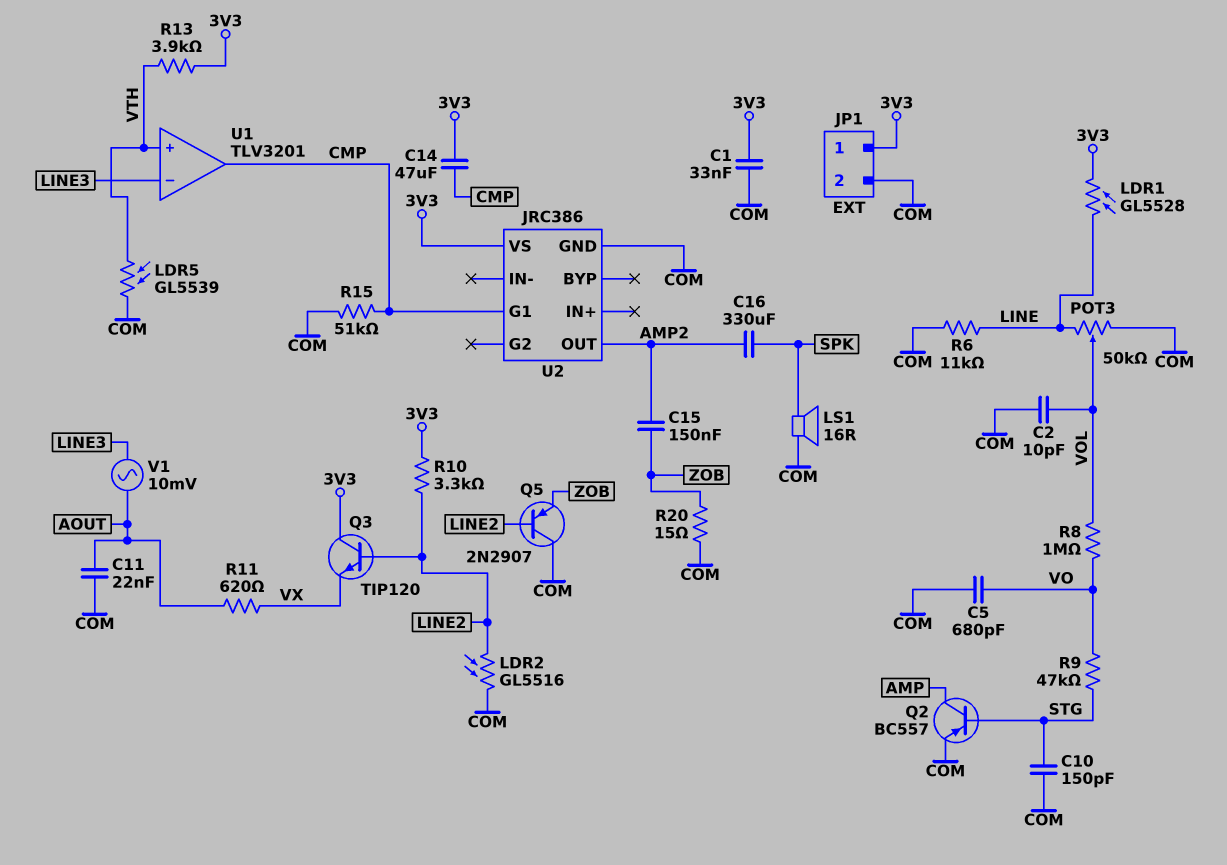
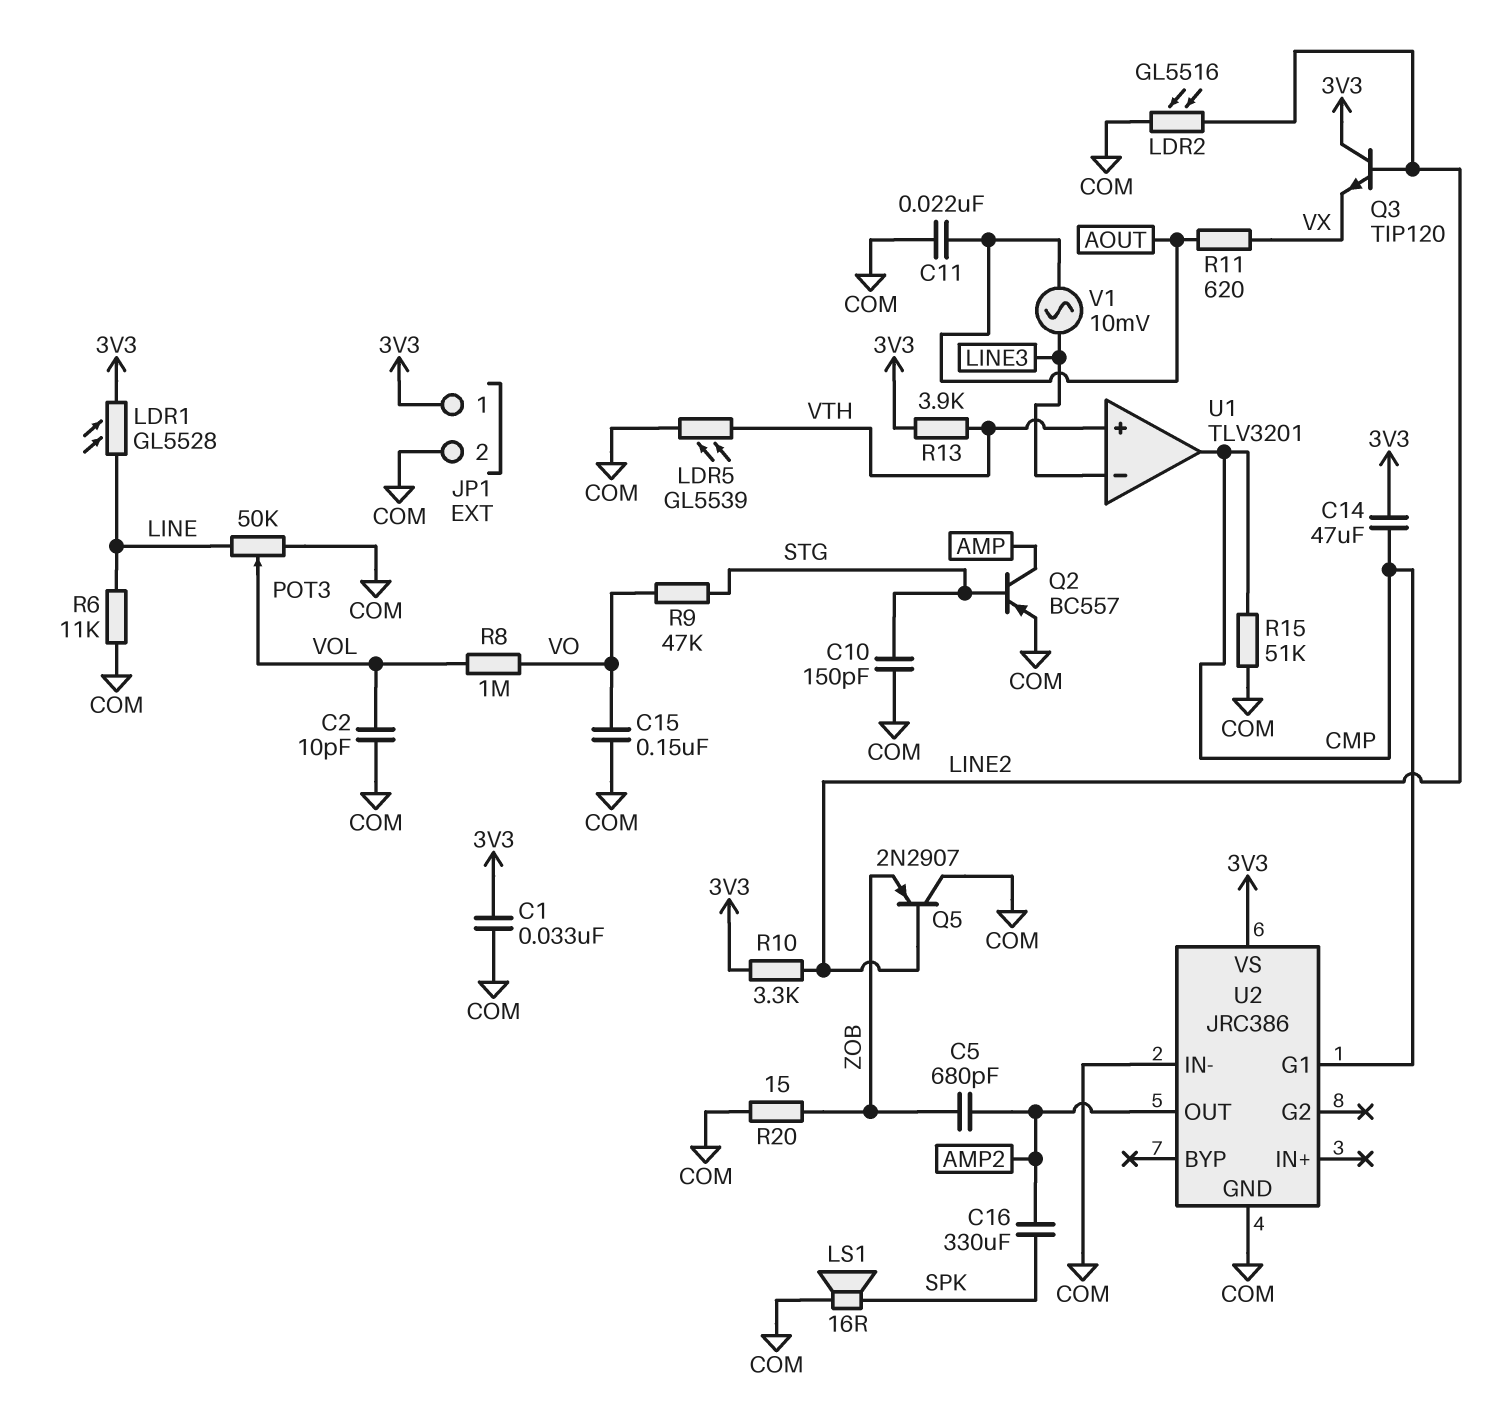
C5: 680pF (COM, VO) -> 680pF (AMP2, ZOB)
C15: 150nF (AMP2, ZOB) -> 150nF (COM, VO)
U2 pin IN-: none -> COM

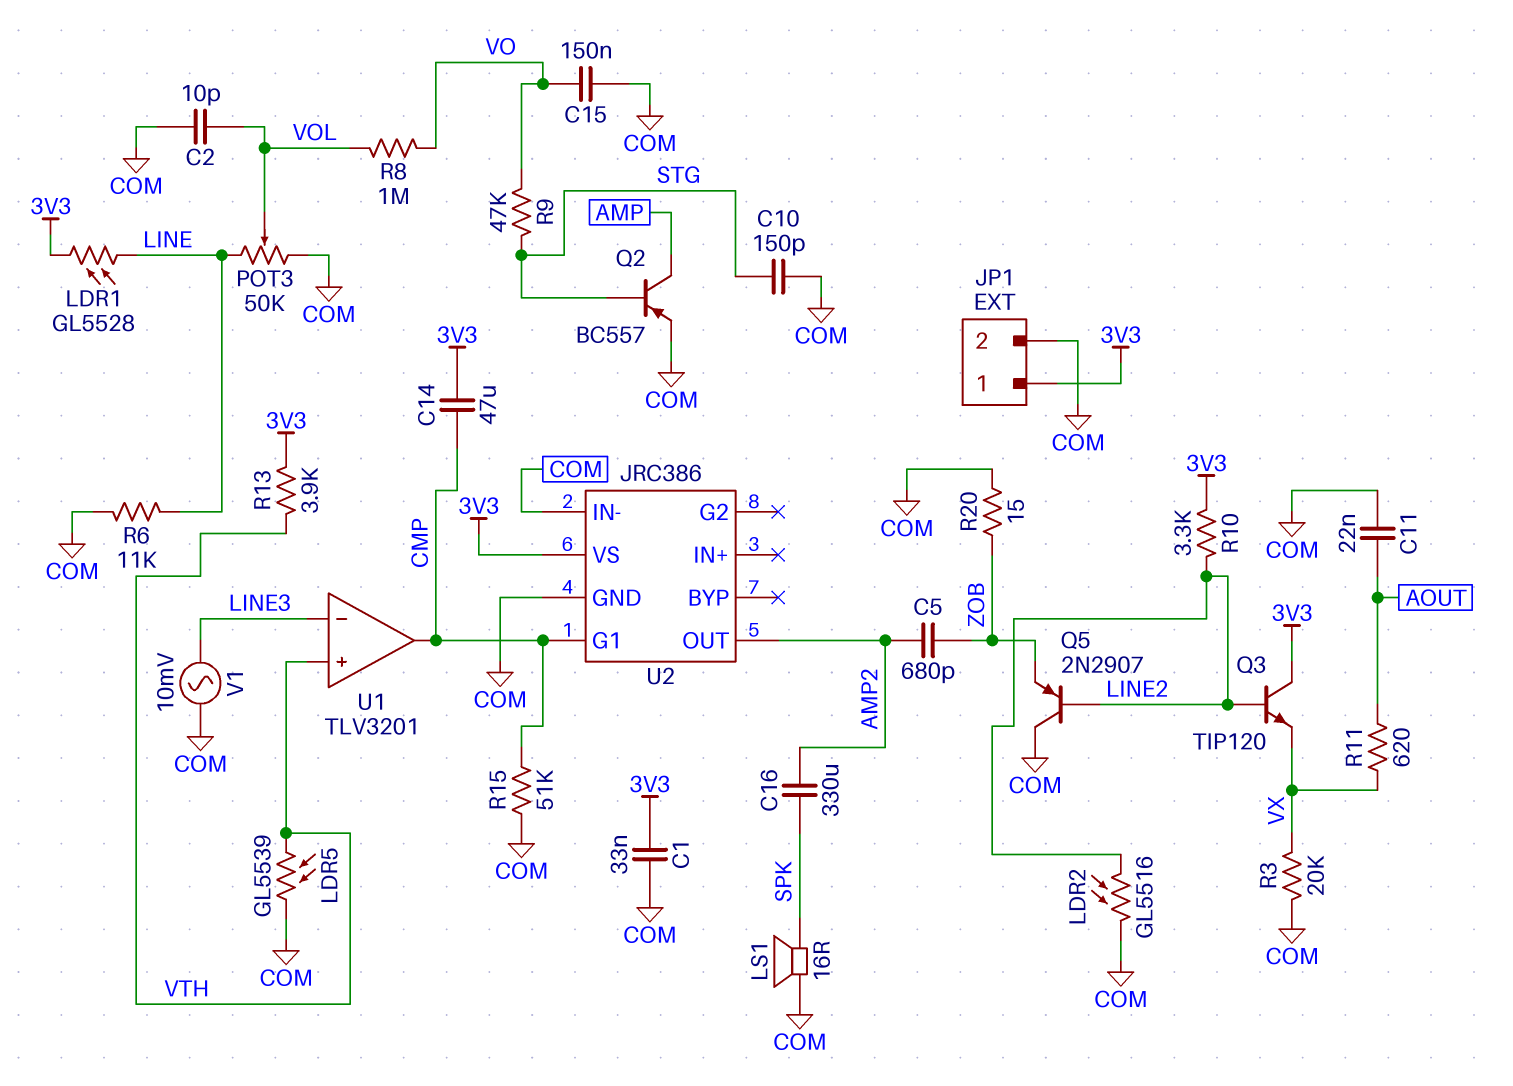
R3: none -> 20k (COM, VX)
V1: AC 10mV (AOUT, LINE3) -> AC 10mV (COM, LINE3)

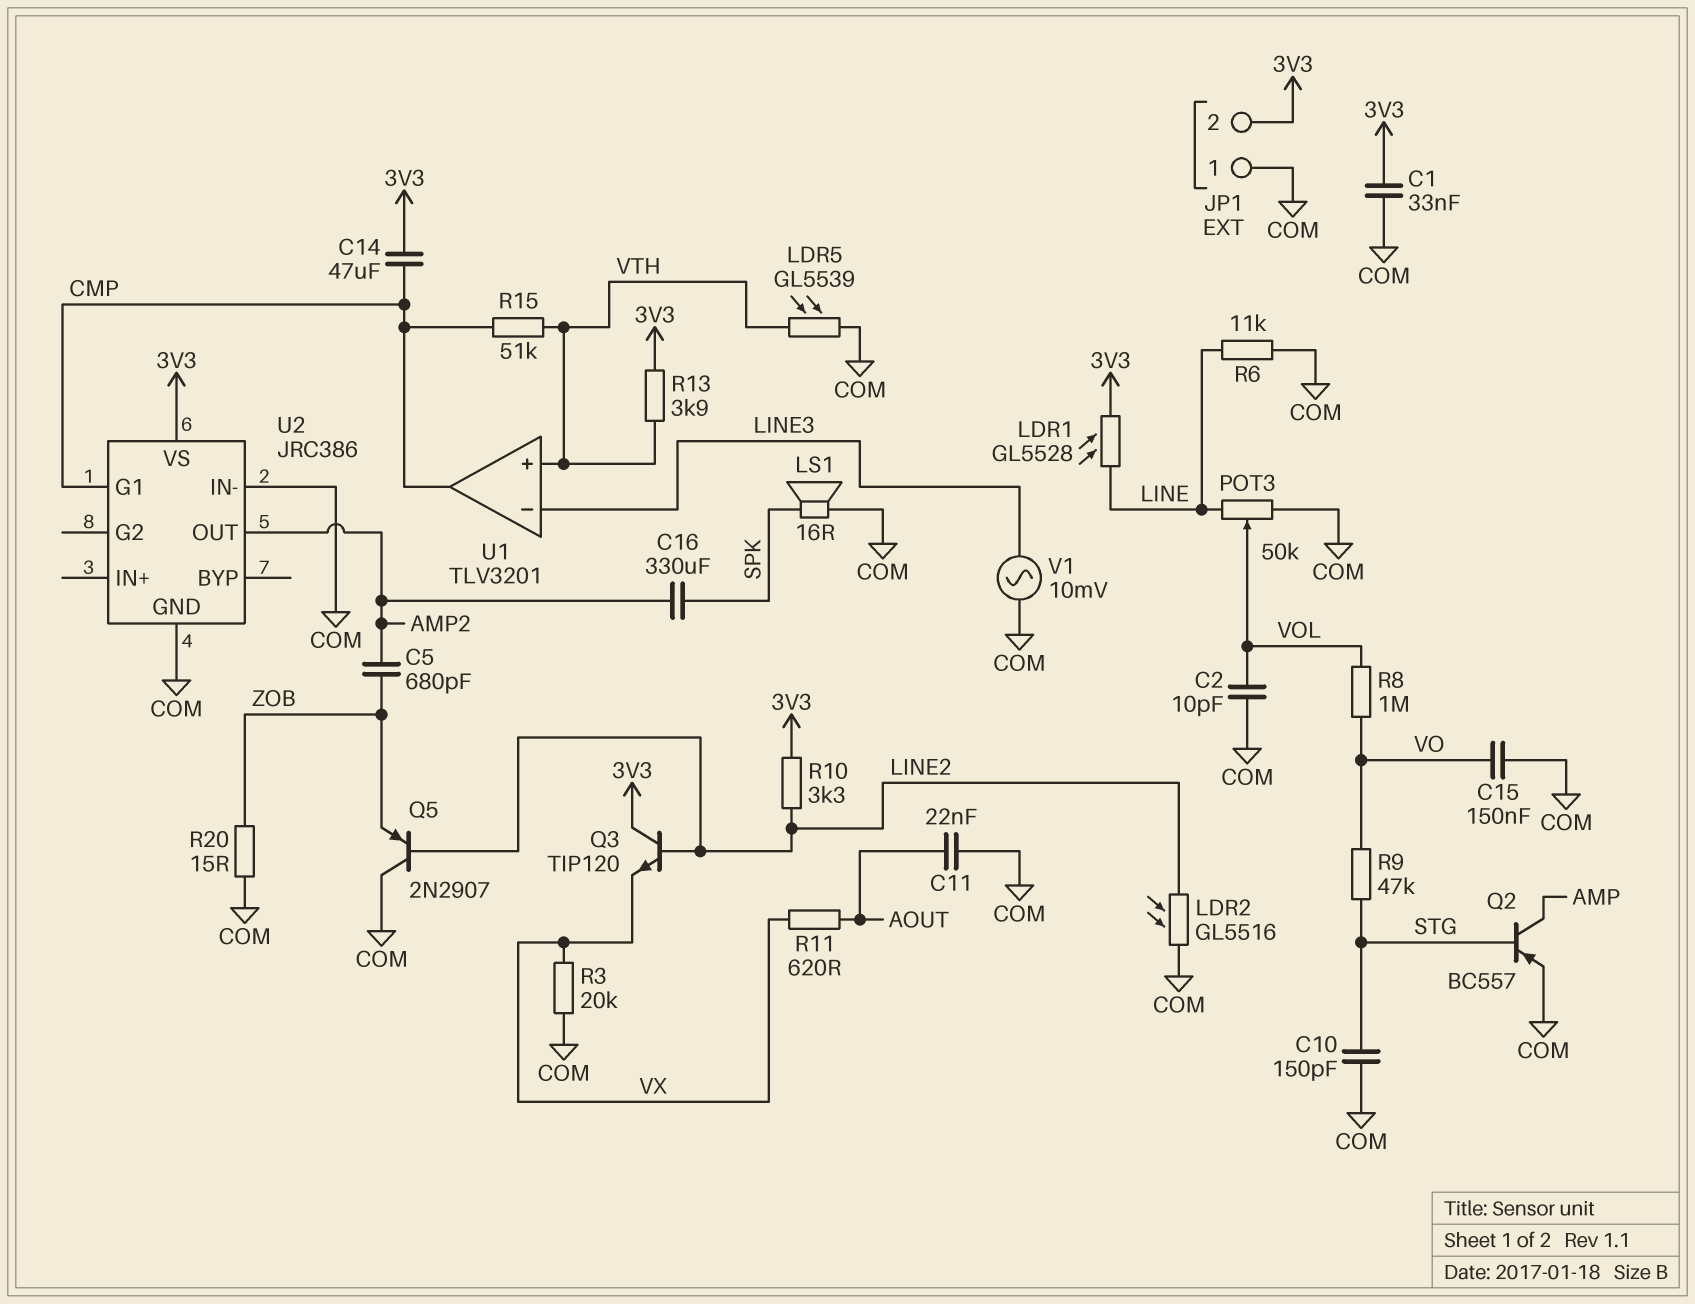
JP1 pin 1: 3V3 -> COM
JP1 pin 2: COM -> 3V3
R15: 51k (CMP, COM) -> 51k (CMP, VTH)

